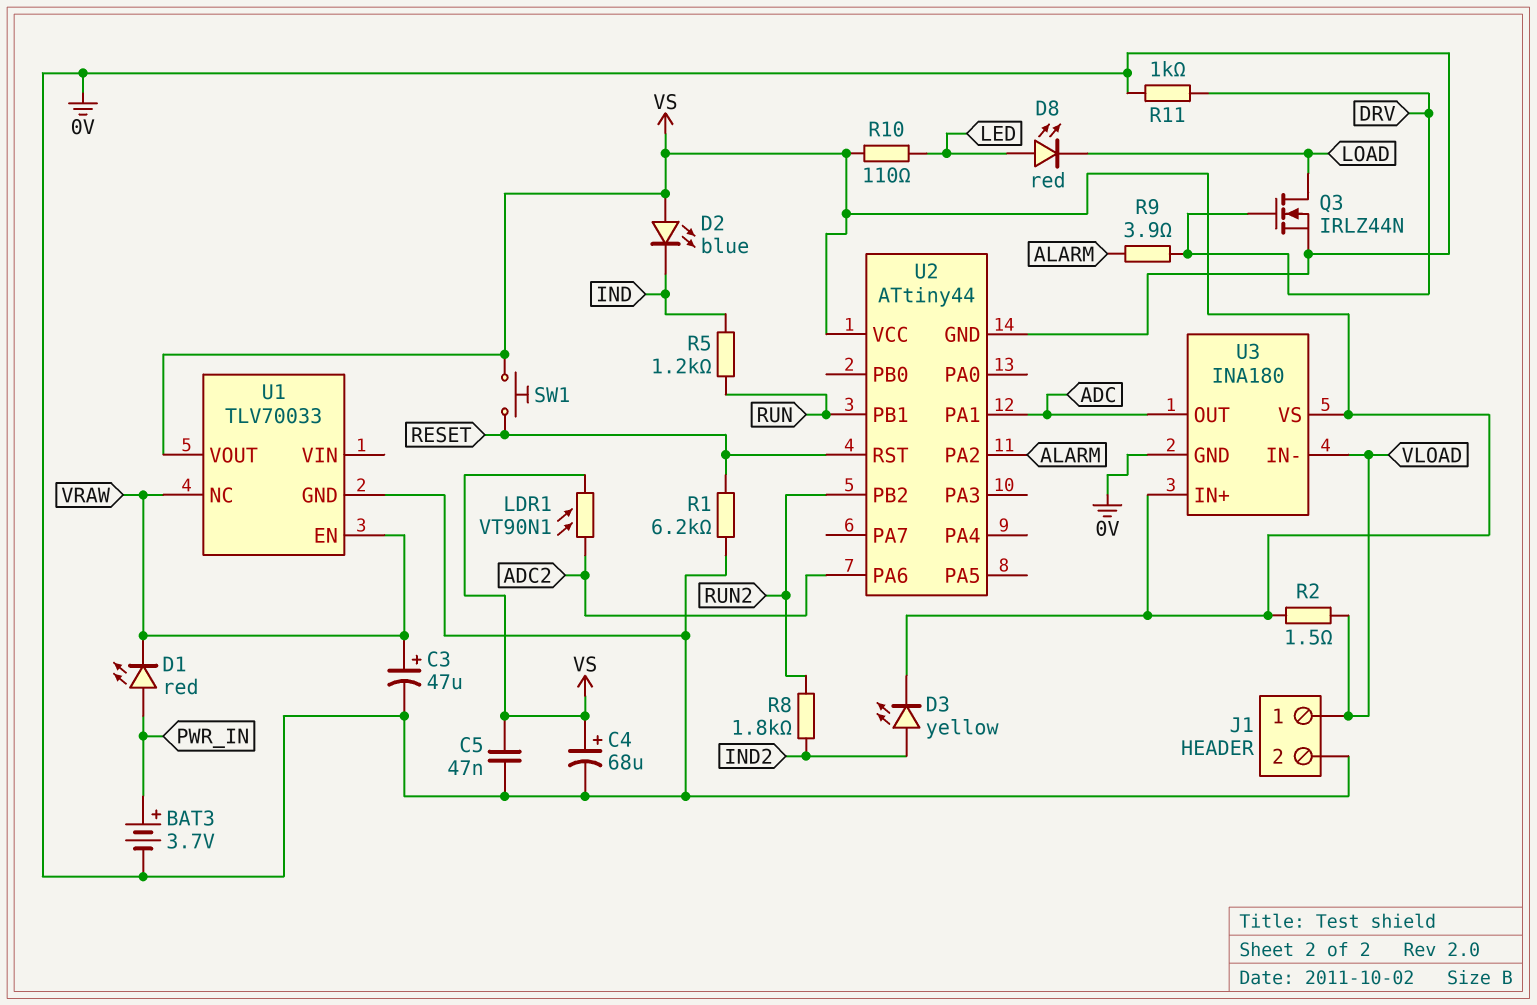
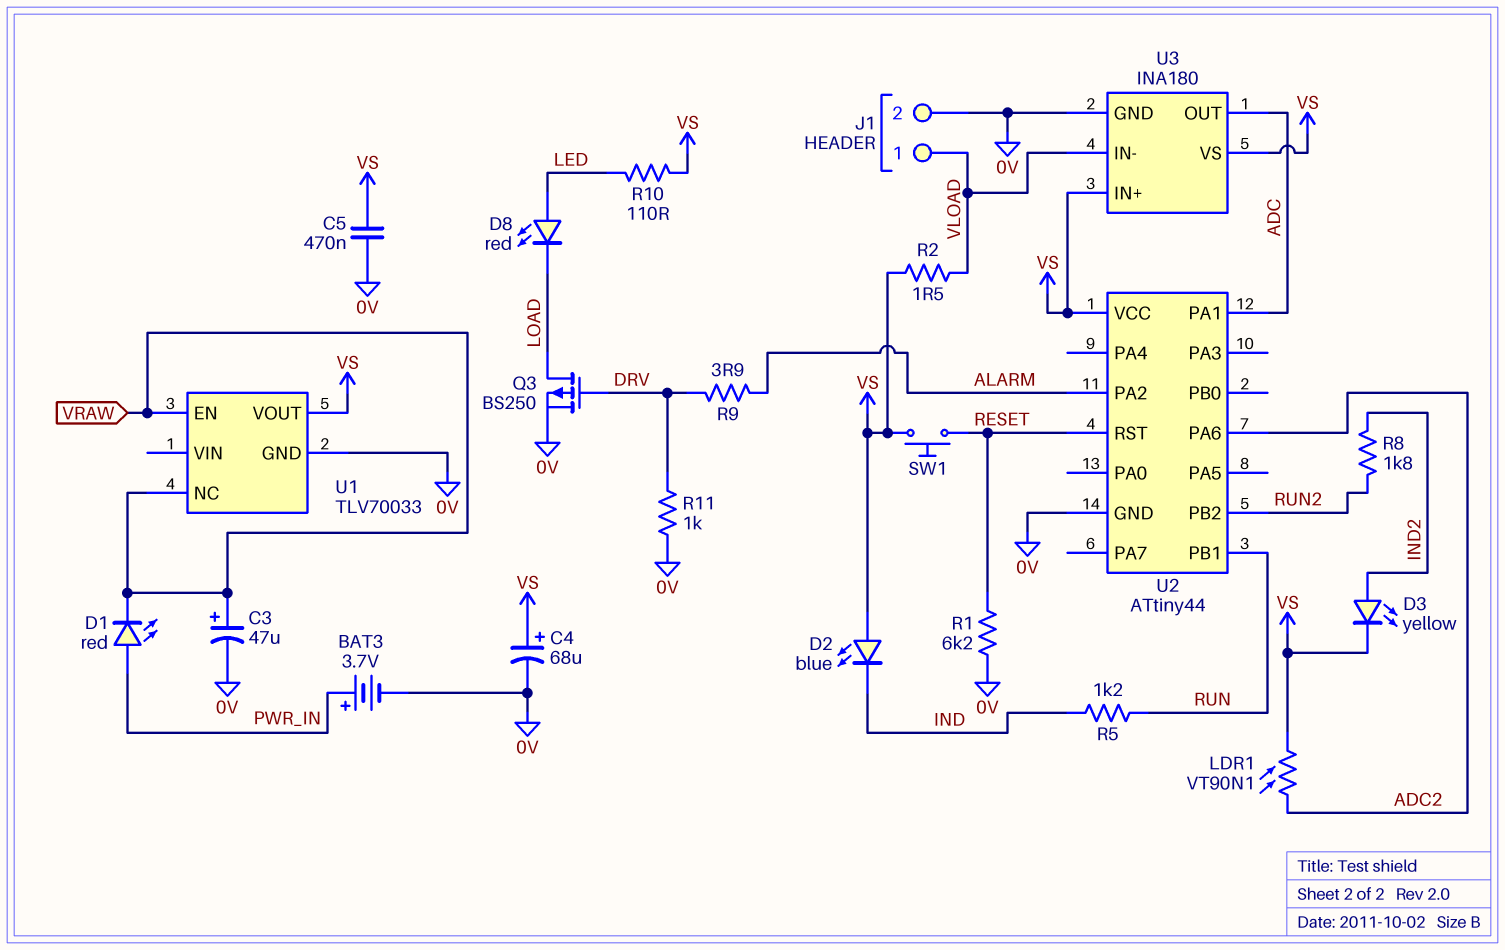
C5: 47nF (0V, VS) -> 470nF (0V, VS)
Q3: NMOS IRLZ44N (G DRV, D LOAD, S 0V) -> PMOS BS250 (G DRV, D LOAD, S 0V)

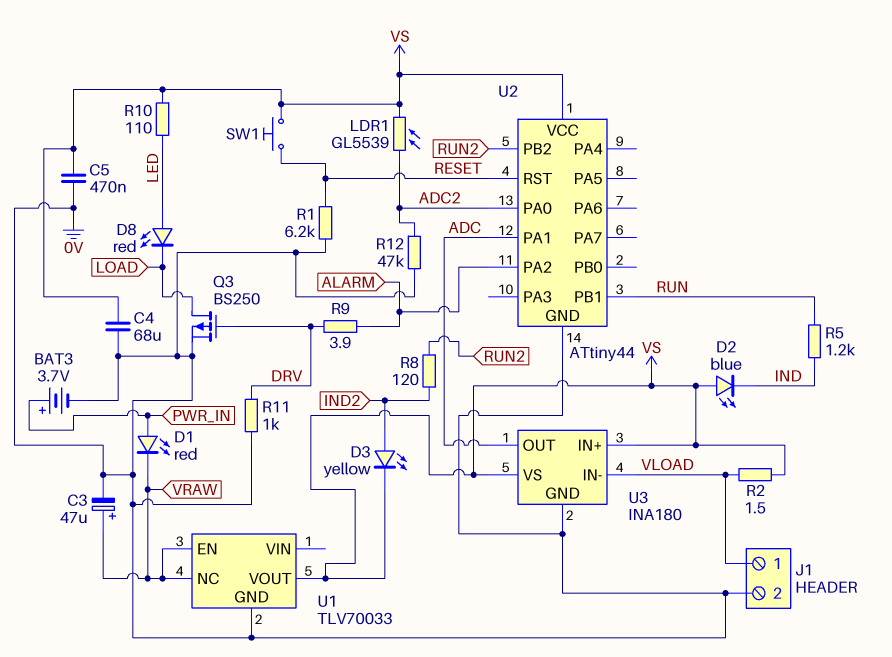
C4: 68uF (plus VS, minus 0V) -> 68uF (0V, VS)
LDR1: VT90N1 (ADC2, VS) -> GL5539 (ADC2, VS)
R8: 1.8k (IND2, RUN2) -> 120 (IND2, RUN2)
R12: none -> 47k (0V, ADC2)
U2 pin PA0: none -> ADC2
U2 pin PA6: ADC2 -> none

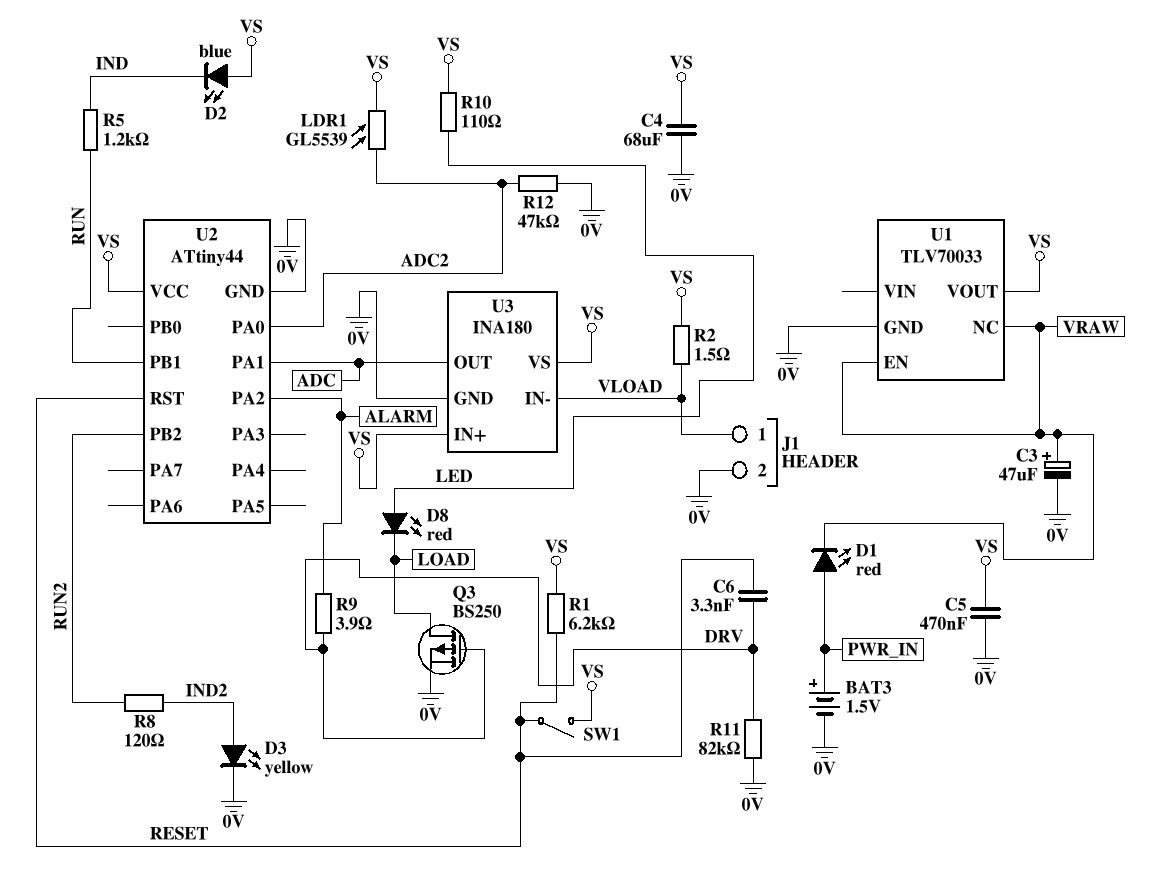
BAT3: 3.7V (plus PWR_IN, minus 0V) -> 1.5V (plus PWR_IN, minus 0V)
C6: none -> 3.3nF (DRV, RESET)
D3: LED yellow (A IND2, K VS) -> LED yellow (A IND2, K 0V)
R1: 6.2k (0V, RESET) -> 6.2k (RESET, VS)
R11: 1k (0V, DRV) -> 82k (0V, DRV)
SW1: button (RESET, VS) -> switch (RESET, VS)

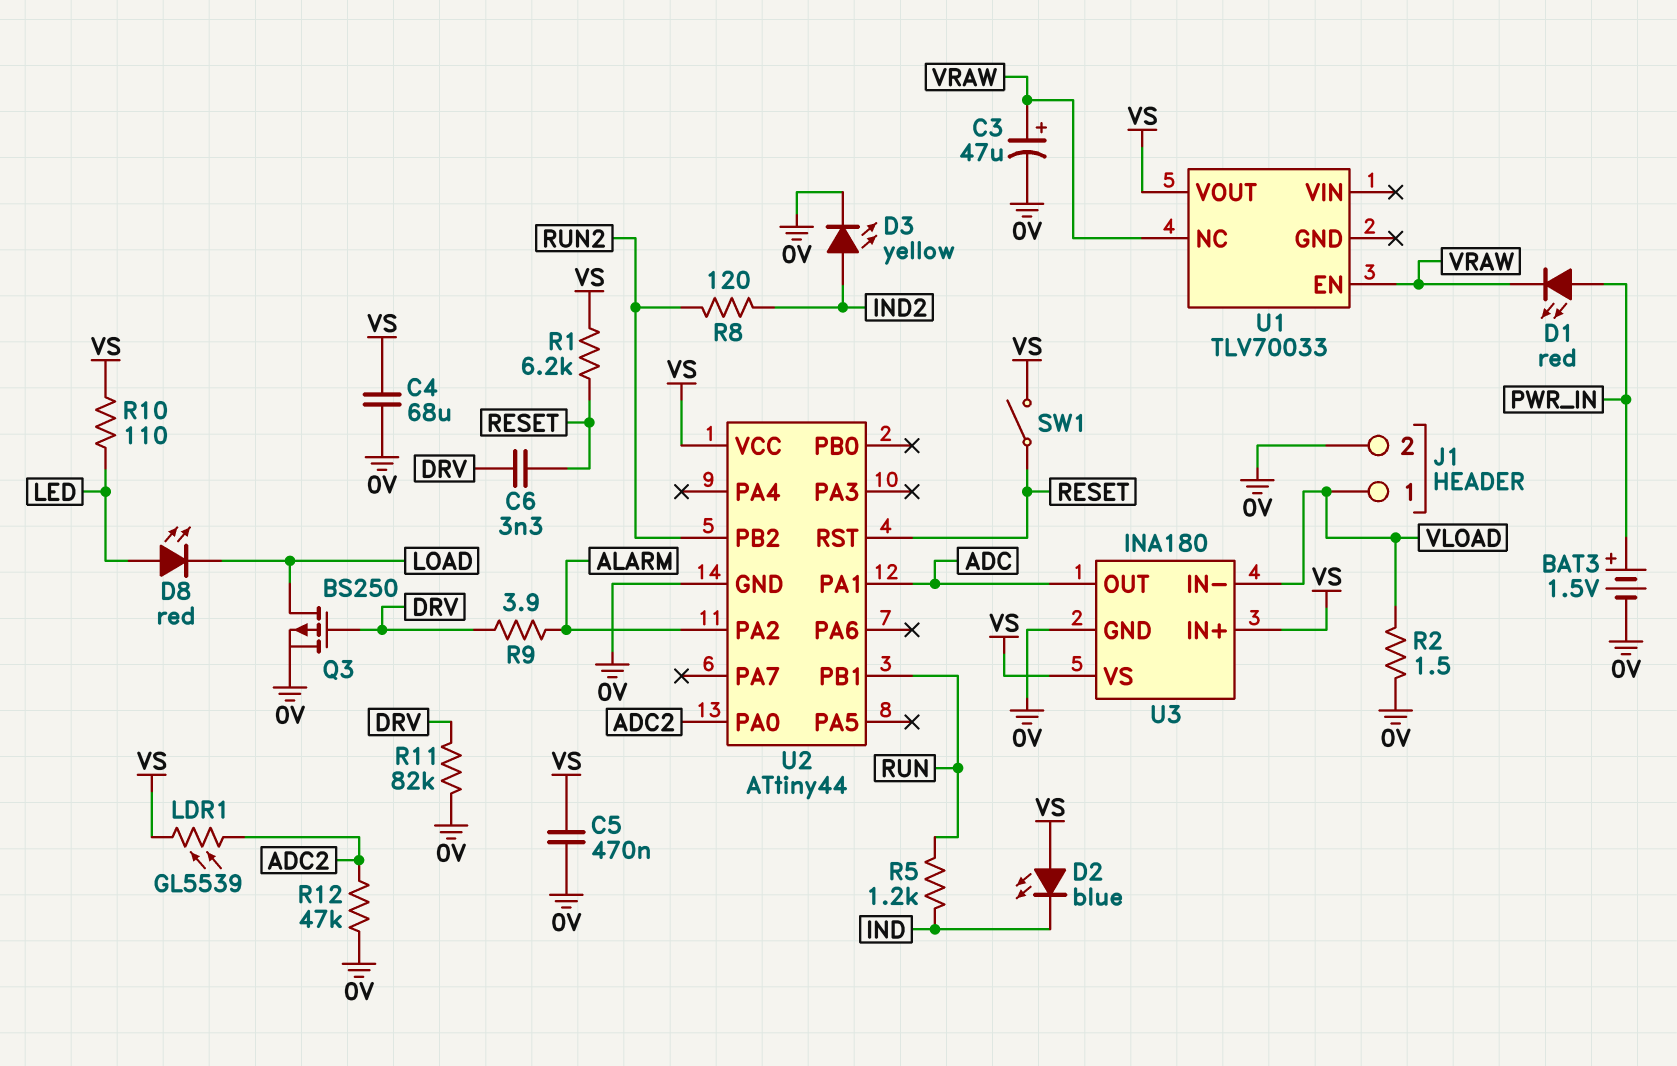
R2: 1.5 (VLOAD, VS) -> 1.5 (0V, VLOAD)
U1 pin GND: 0V -> none

